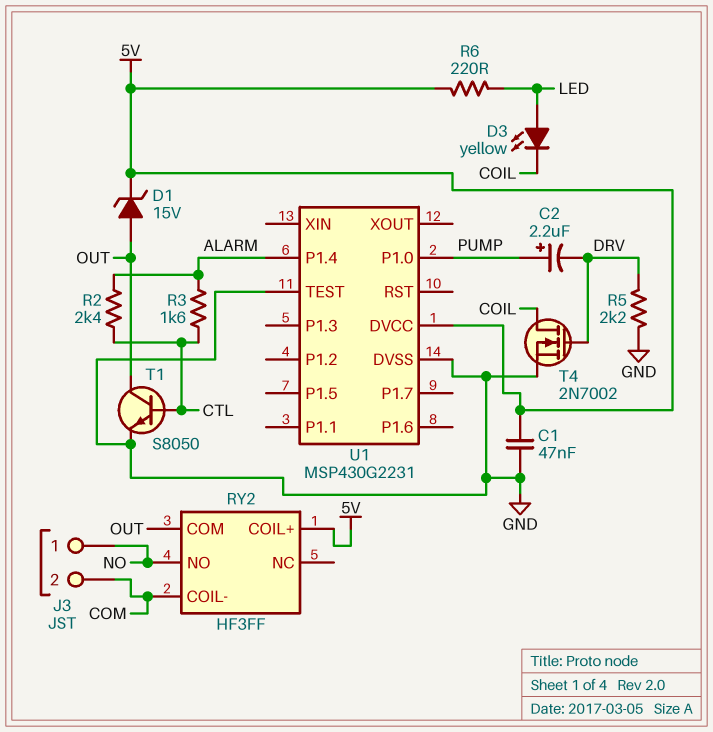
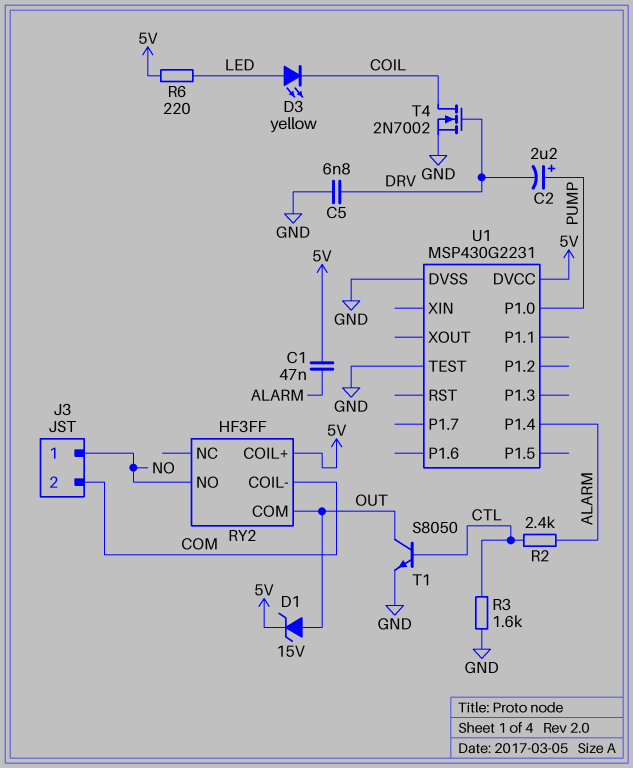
C1: 47nF (5V, GND) -> 47nF (5V, ALARM)
C5: none -> 6.8nF (DRV, GND)
R3: 1.6k (ALARM, CTL) -> 1.6k (CTL, GND)
R5: 2.2k (DRV, GND) -> none

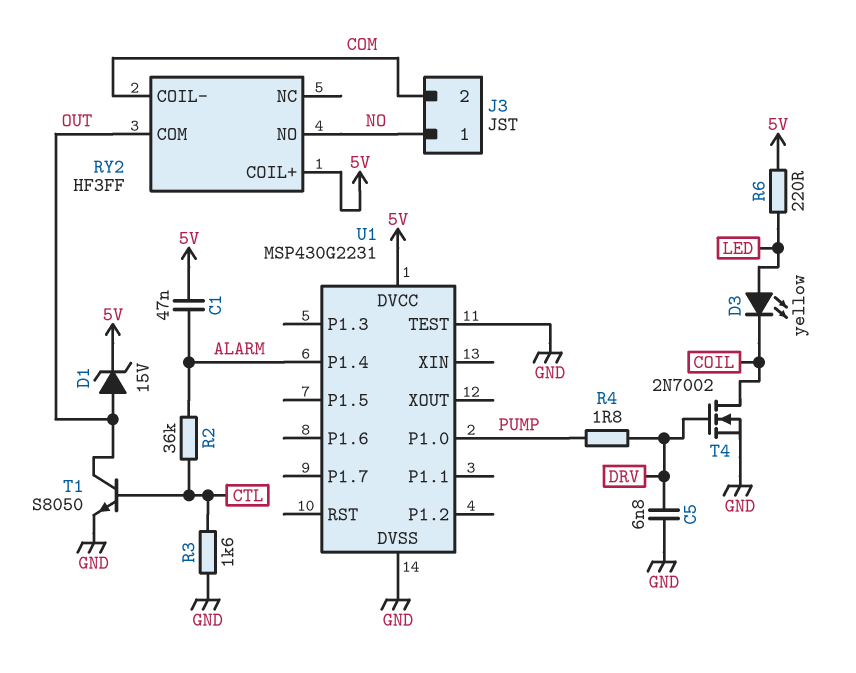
C2: 2.2uF (plus PUMP, minus DRV) -> none
R2: 2.4k (ALARM, CTL) -> 36k (ALARM, CTL)
R4: none -> 1.8 (DRV, PUMP)

